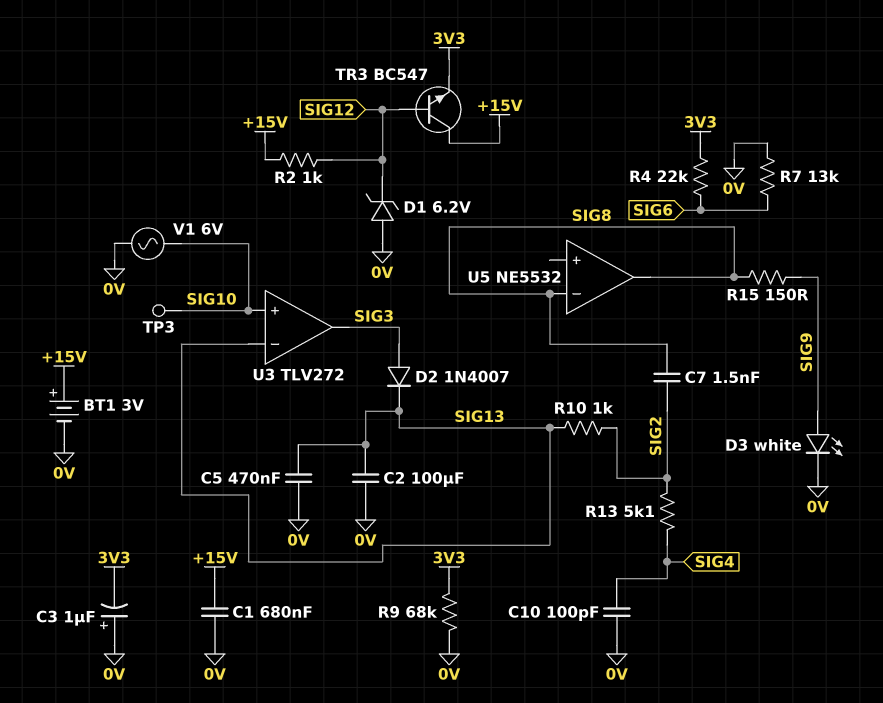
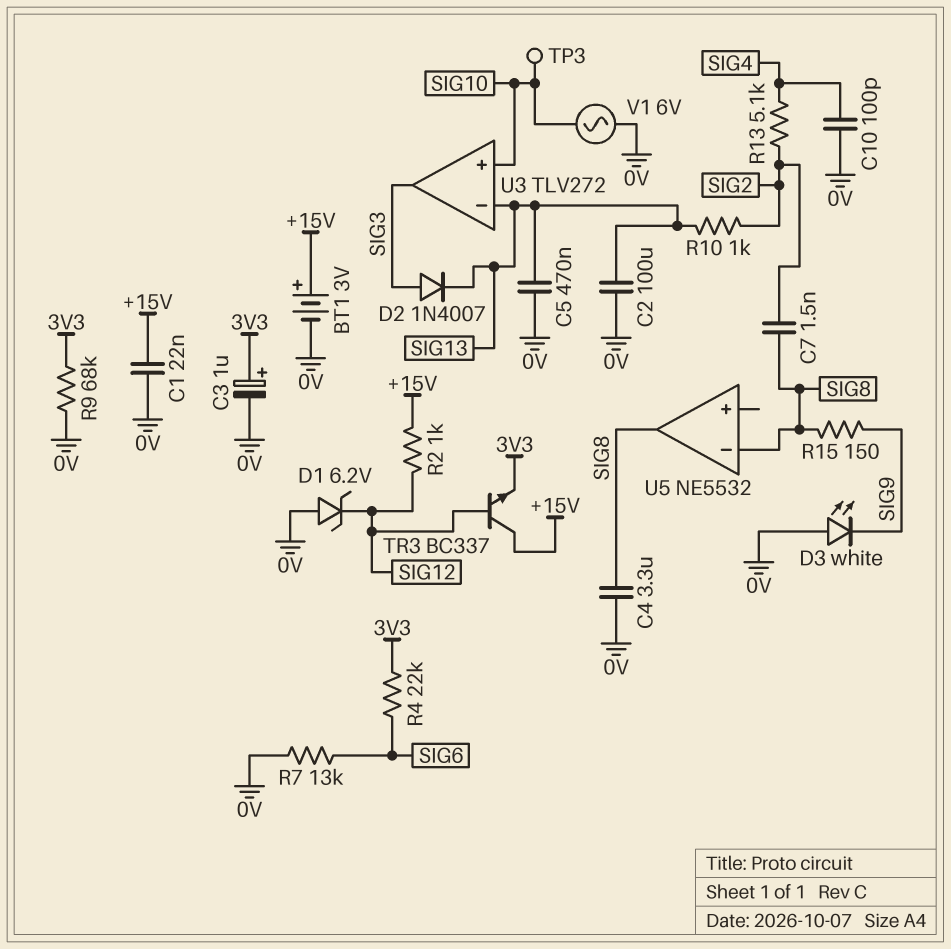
C1: 680nF (+15V, 0V) -> 22nF (+15V, 0V)
C3: 1uF (plus 0V, minus 3V3) -> 1uF (plus 3V3, minus 0V)
C4: none -> 3.3uF (0V, SIG8)
D3: LED white (A SIG9, K 0V) -> LED white (A 0V, K SIG9)
TR3: NPN BC547 (B SIG12, C +15V, E 3V3) -> NPN BC337 (B SIG12, C +15V, E 3V3)

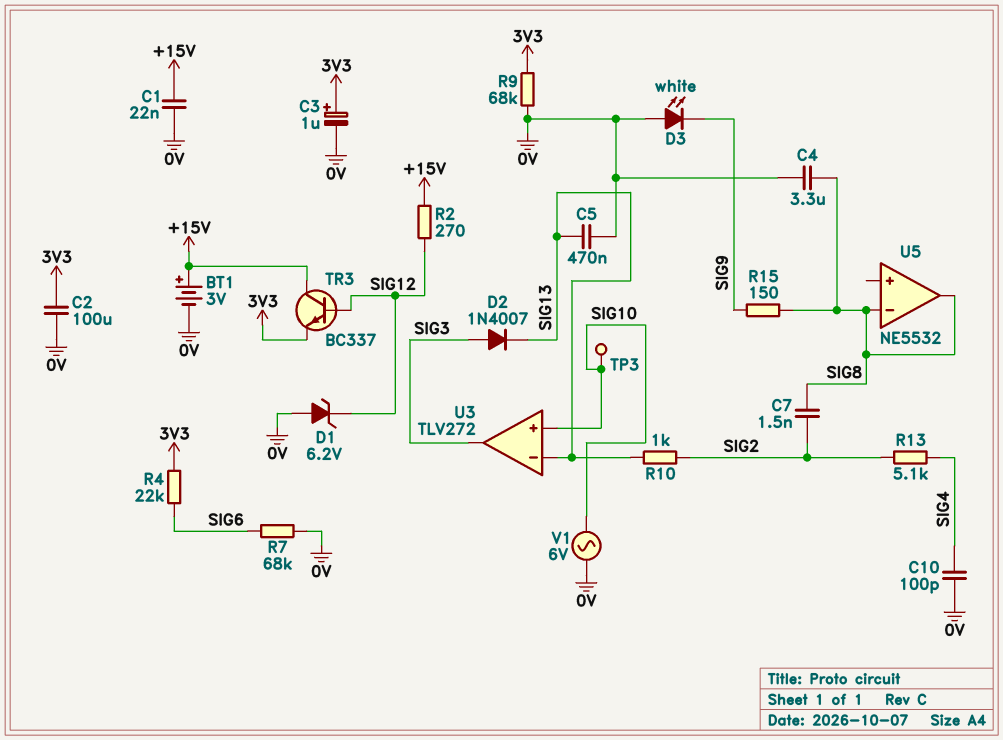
C2: 100uF (0V, SIG13) -> 100uF (0V, 3V3)
R2: 1k (+15V, SIG12) -> 270 (+15V, SIG12)
R7: 13k (0V, SIG6) -> 68k (0V, SIG6)

